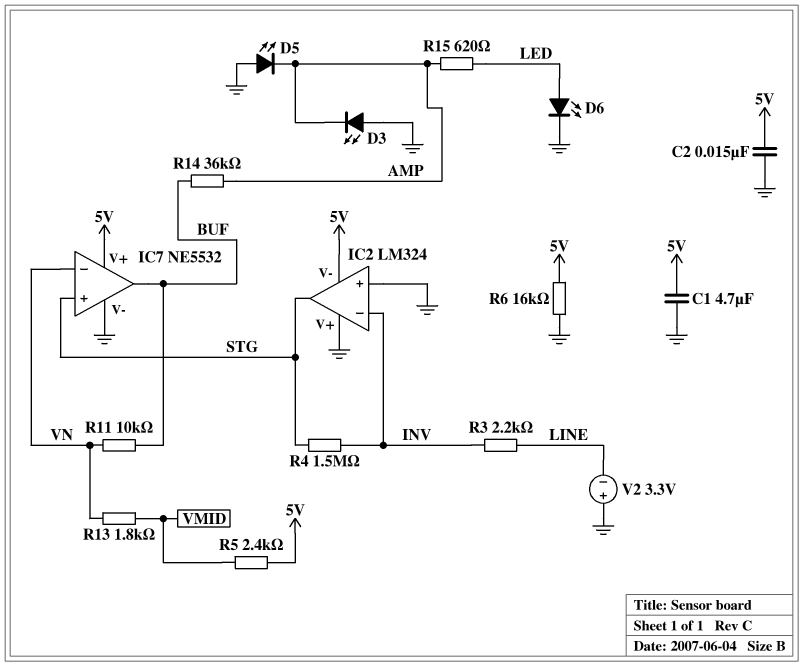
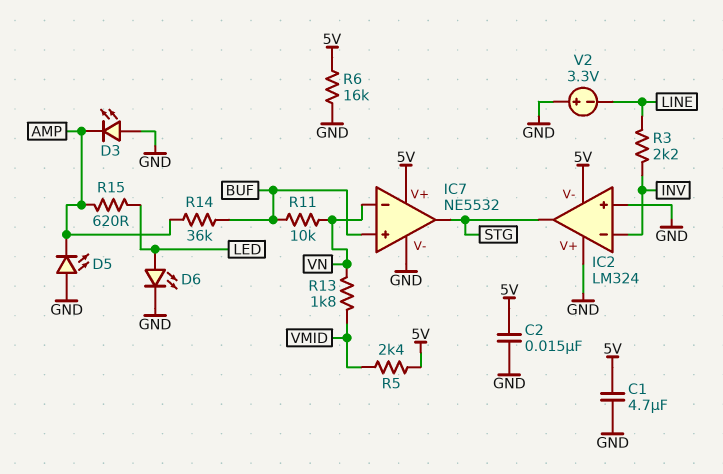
IC7 pin in+: STG -> BUF
IC7 pin out: BUF -> STG
R4: 1.5M (INV, STG) -> none

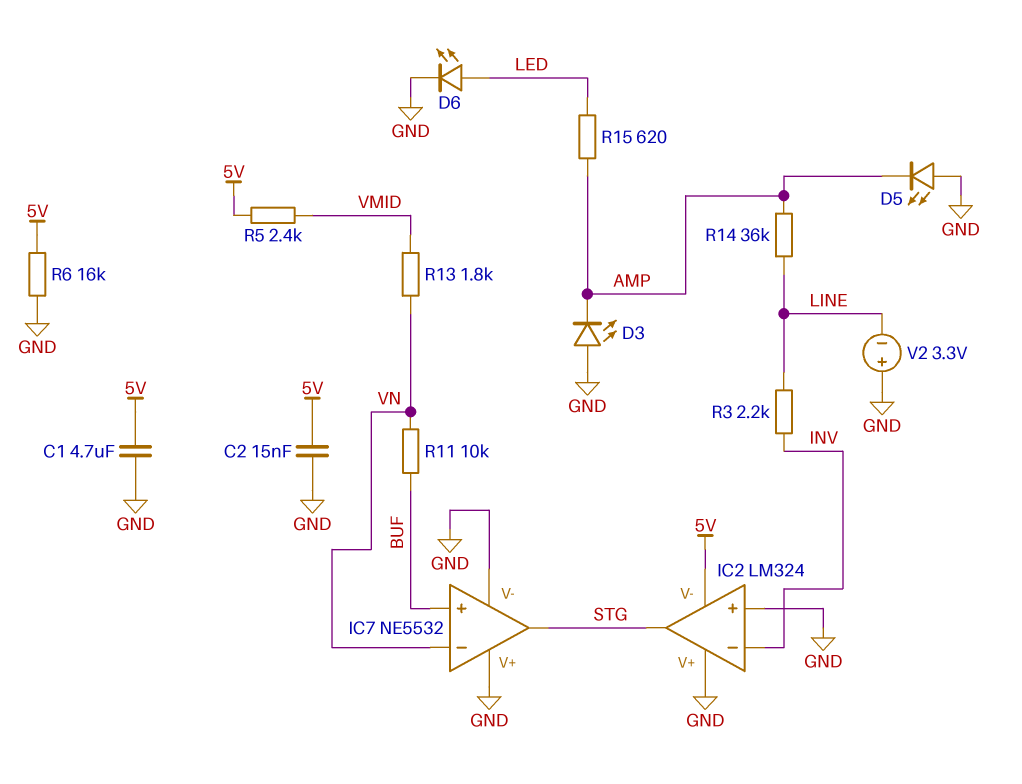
IC7 pin V+: 5V -> GND
R14: 36k (AMP, BUF) -> 36k (AMP, LINE)

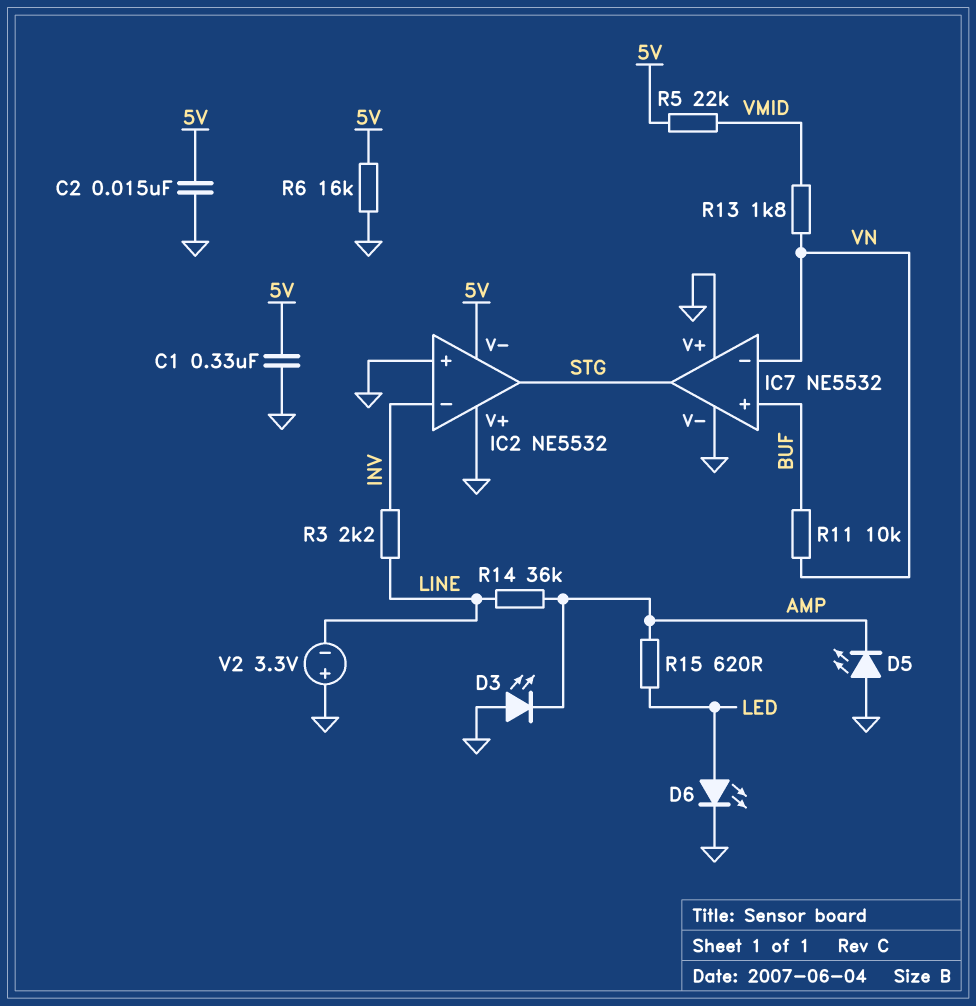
C1: 4.7uF (5V, GND) -> 330nF (5V, GND)
IC2: LM324 -> NE5532
R5: 2.4k (5V, VMID) -> 22k (5V, VMID)

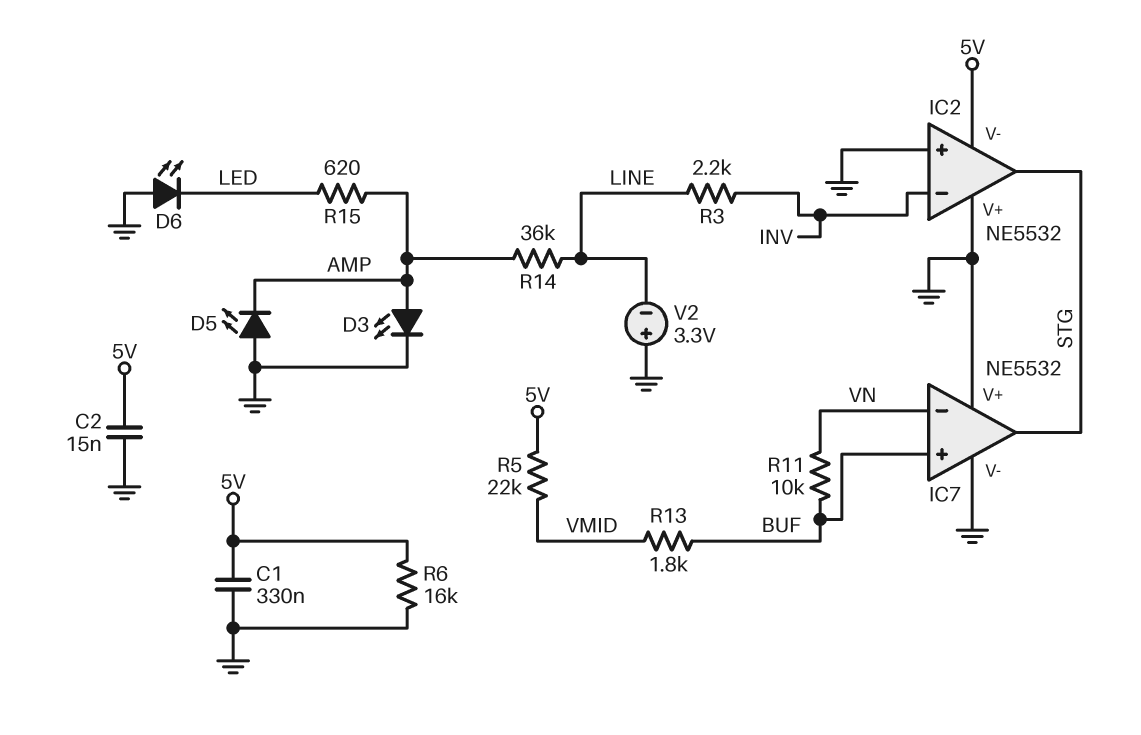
D3: LED (A GND, K AMP) -> LED (A AMP, K GND)
D6: LED (A LED, K GND) -> LED (A GND, K LED)
R13: 1.8k (VMID, VN) -> 1.8k (BUF, VMID)

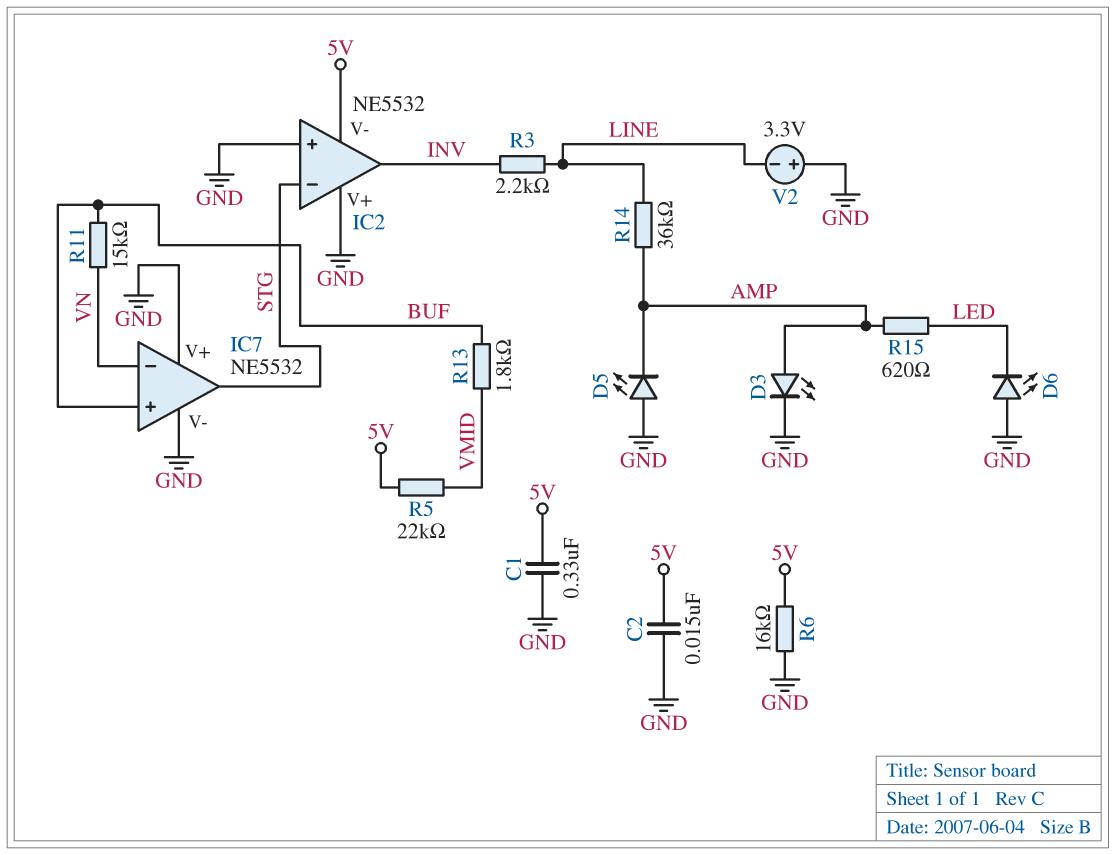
IC2 pin in-: INV -> STG
IC2 pin out: STG -> INV
R11: 10k (BUF, VN) -> 15k (BUF, VN)

